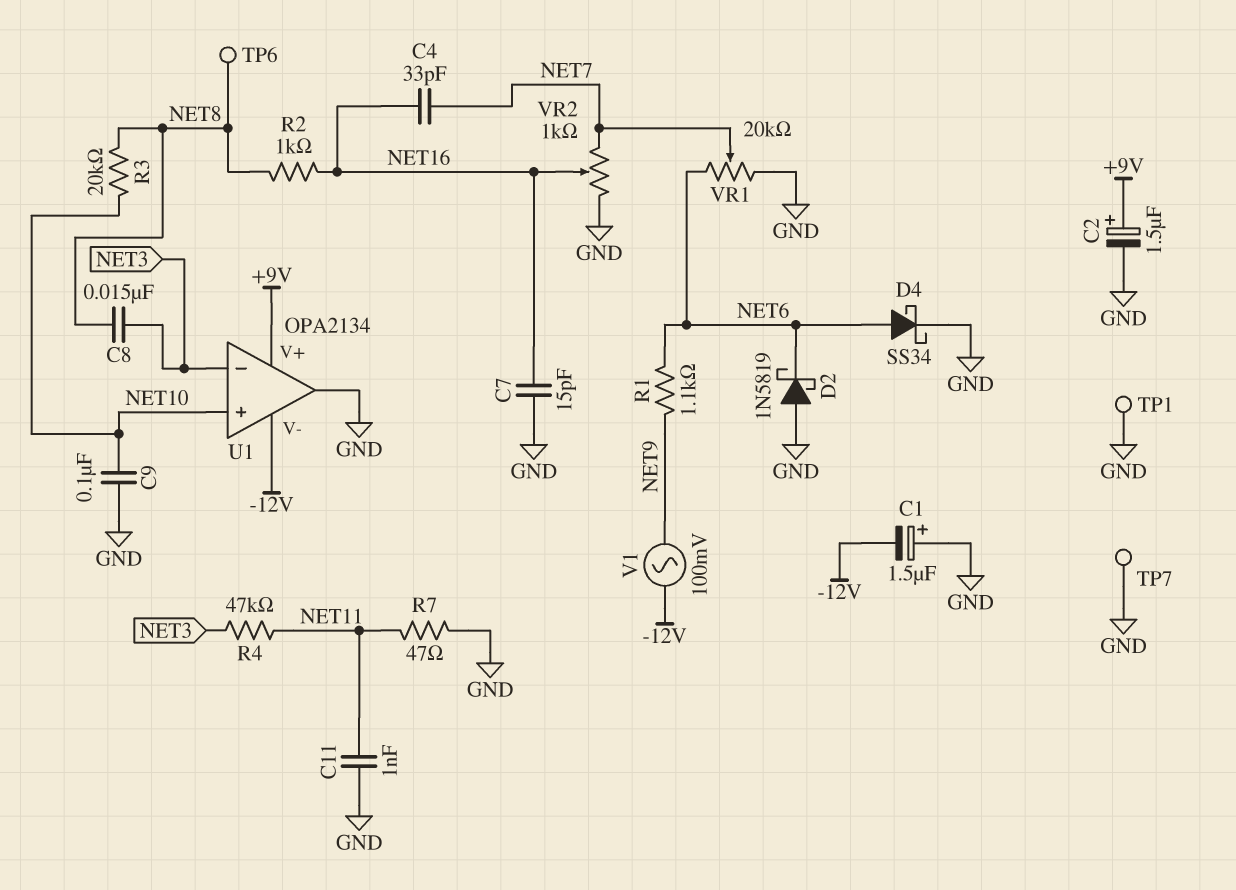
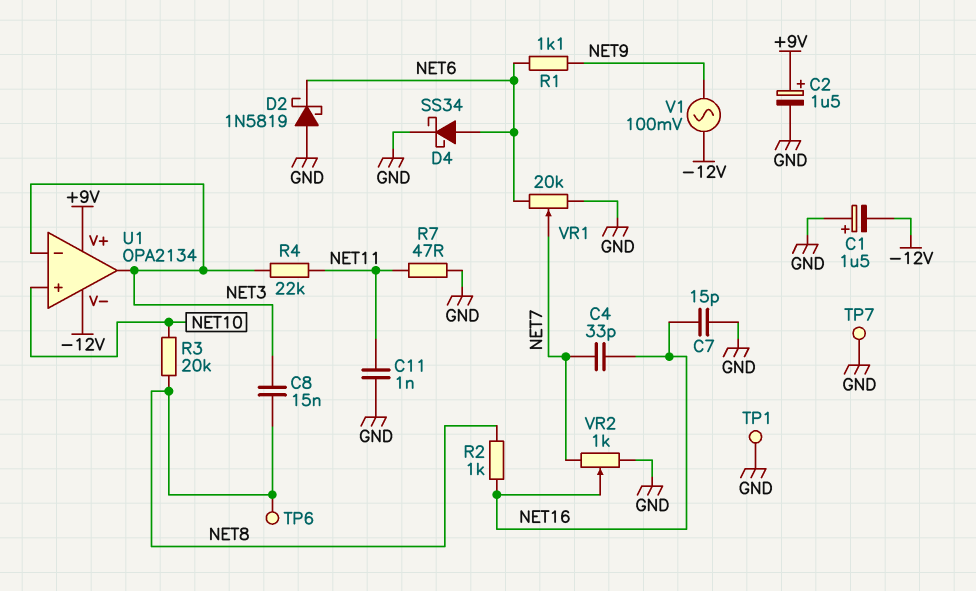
C9: 100nF (GND, NET10) -> none
R4: 47k (NET3, NET11) -> 22k (NET3, NET11)
U1 pin out: GND -> NET3

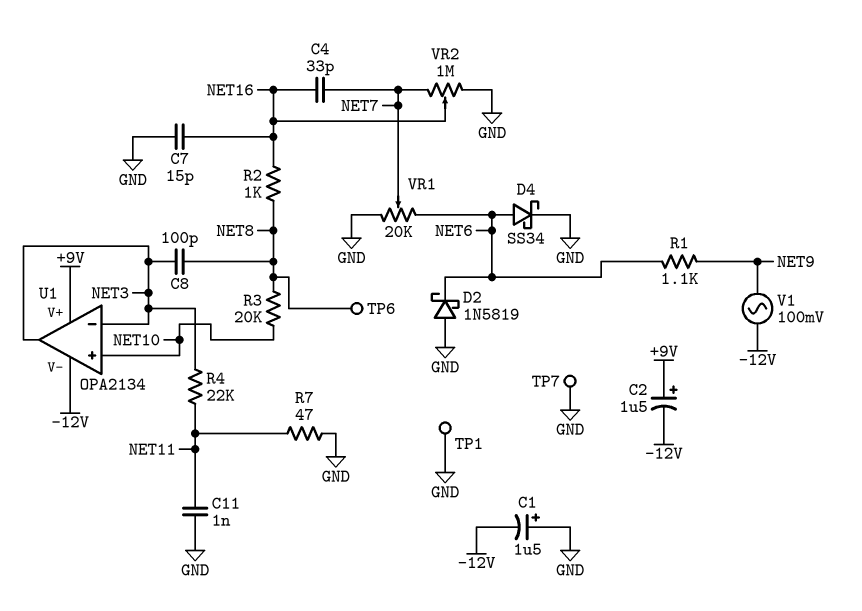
C2: 1.5uF (plus +9V, minus GND) -> 1.5uF (plus +9V, minus -12V)
C8: 15nF (NET3, NET8) -> 100pF (NET3, NET8)
VR2: 1k (GND, NET7, wiper NET16) -> 1M (GND, NET7, wiper NET16)

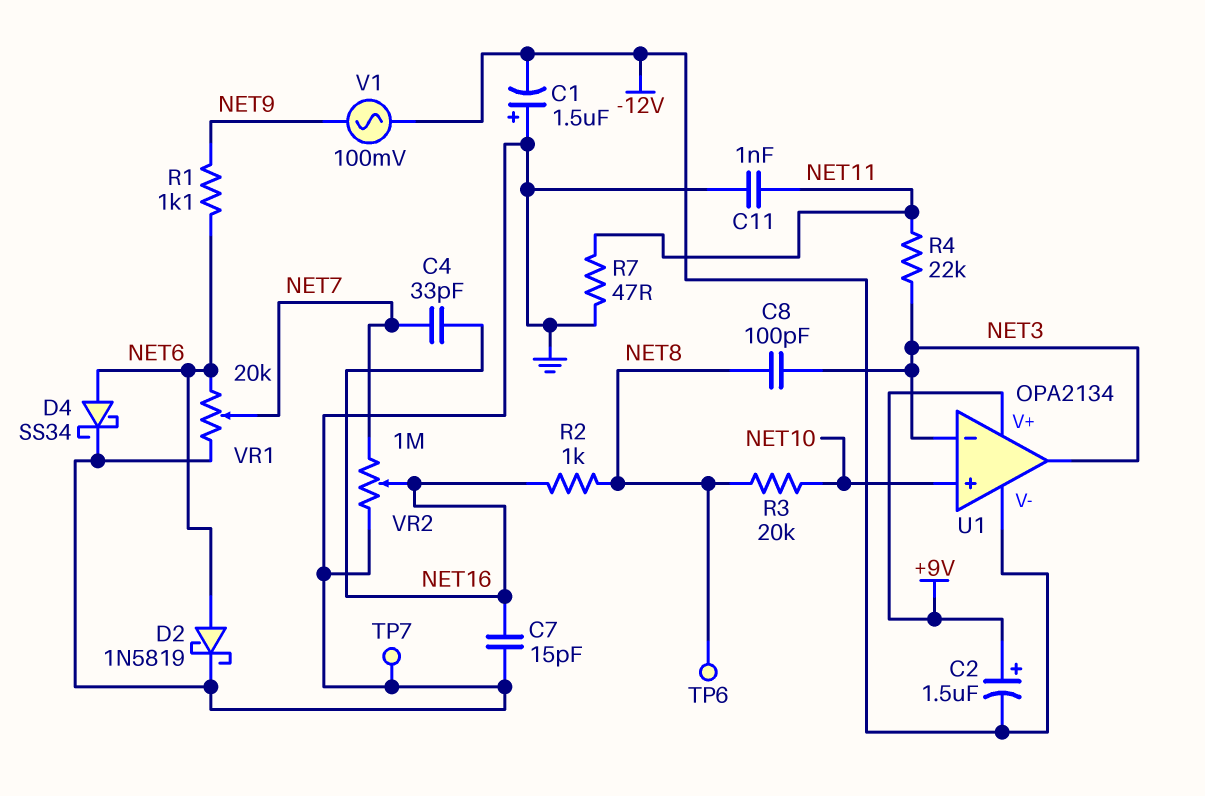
D2: schottky 1N5819 (A GND, K NET6) -> schottky 1N5819 (A NET6, K GND)
TP1: test point (GND) -> none

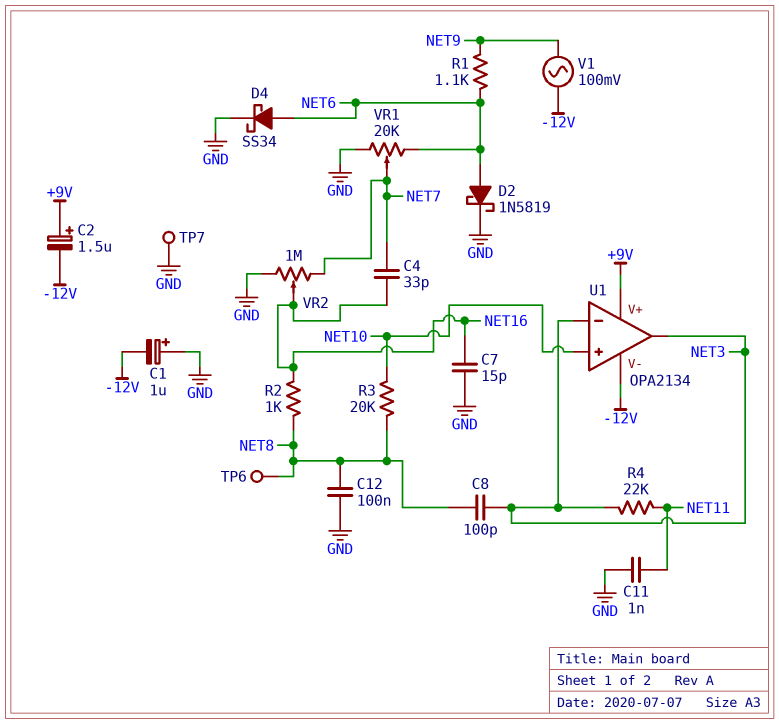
C1: 1.5uF (plus GND, minus -12V) -> 1uF (plus GND, minus -12V)
C12: none -> 100nF (GND, NET8)
R7: 47 (GND, NET11) -> none

